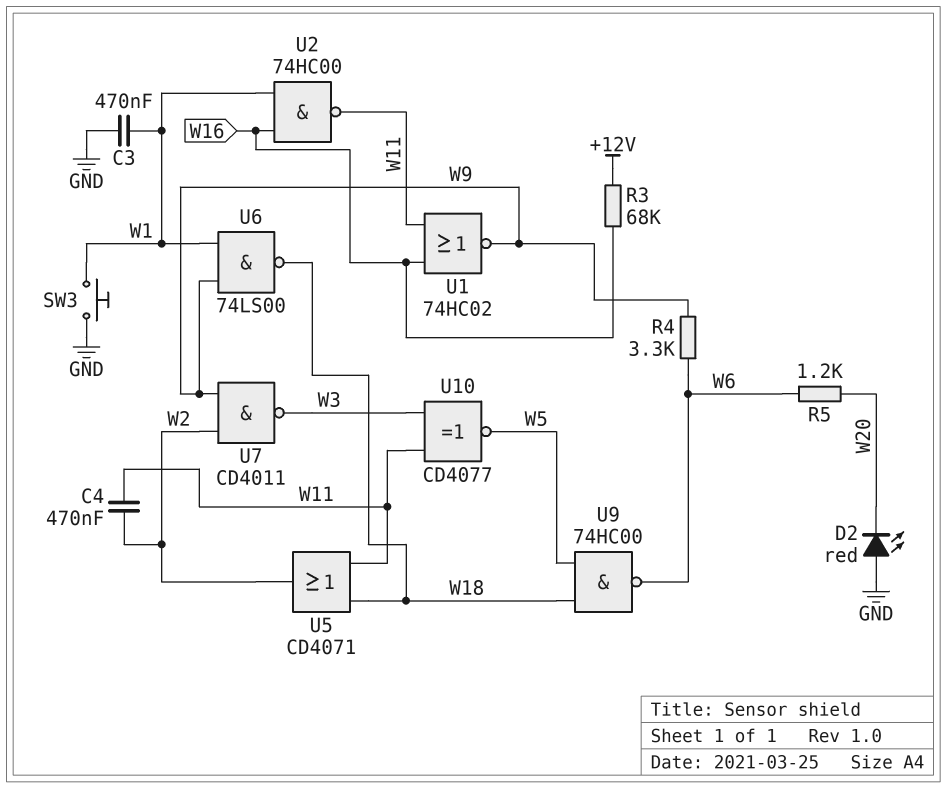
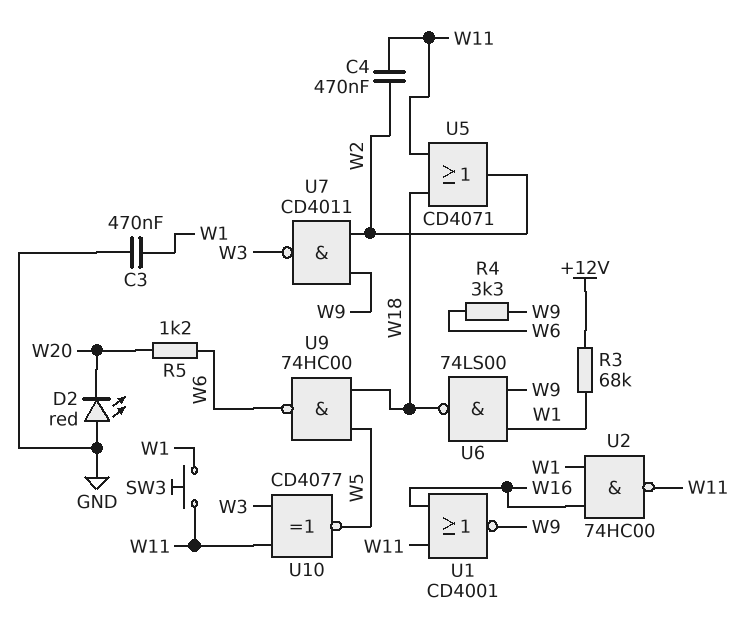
R3: 68k (+12V, W16) -> 68k (+12V, W1)
SW3: button (GND, W1) -> button (W1, W11)
U1: NOR 74HC02 (in W11, in W16, out W9) -> NOR CD4001 (in W11, in W16, out W9)

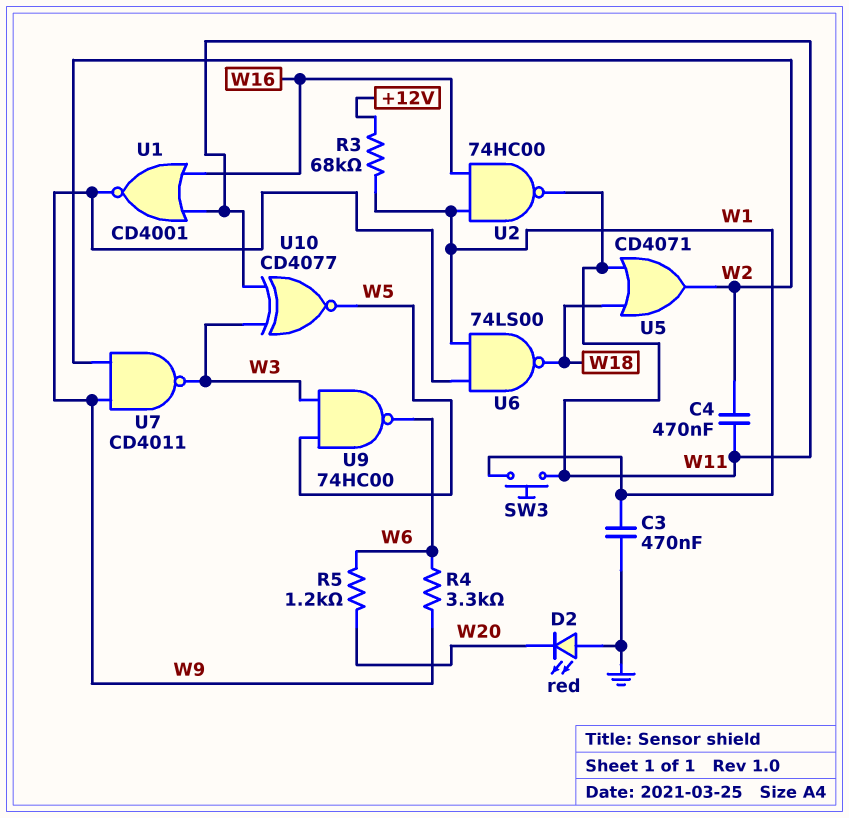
U9: NAND 74HC00 (in W5, in W18, out W6) -> NAND 74HC00 (in W3, in W5, out W6)

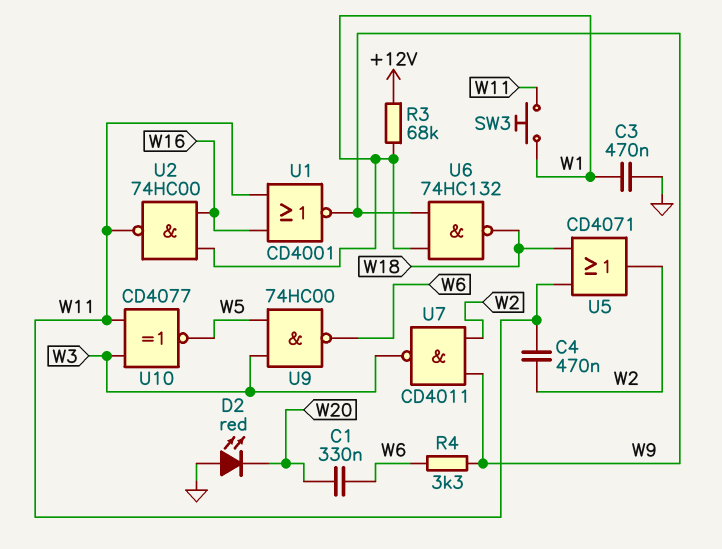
C1: none -> 330nF (W6, W20)
R5: 1.2k (W6, W20) -> none
U6: NAND 74LS00 (in W1, in W9, out W18) -> NAND 74HC132 (in W1, in W9, out W18)

